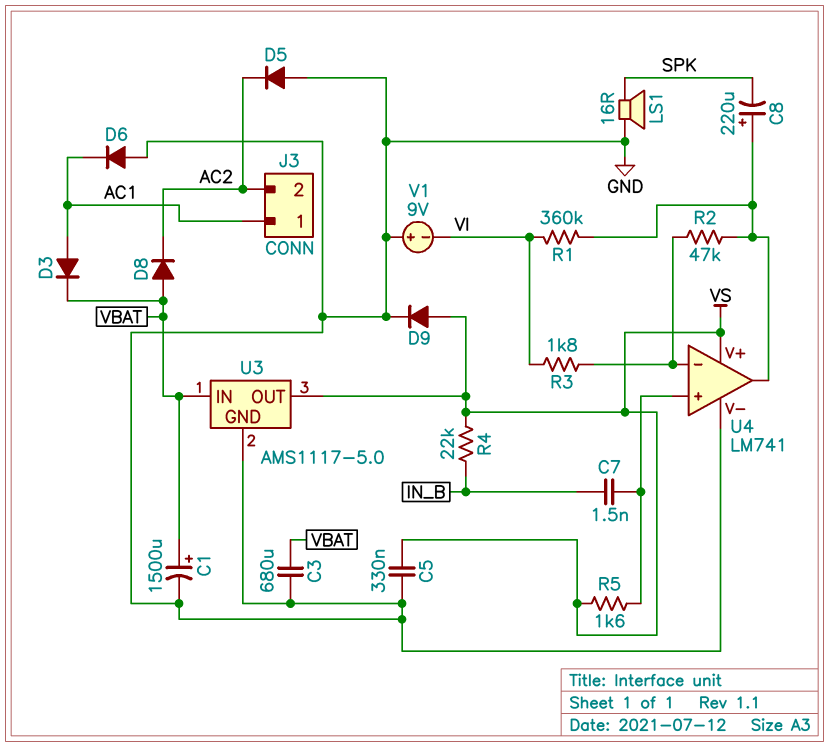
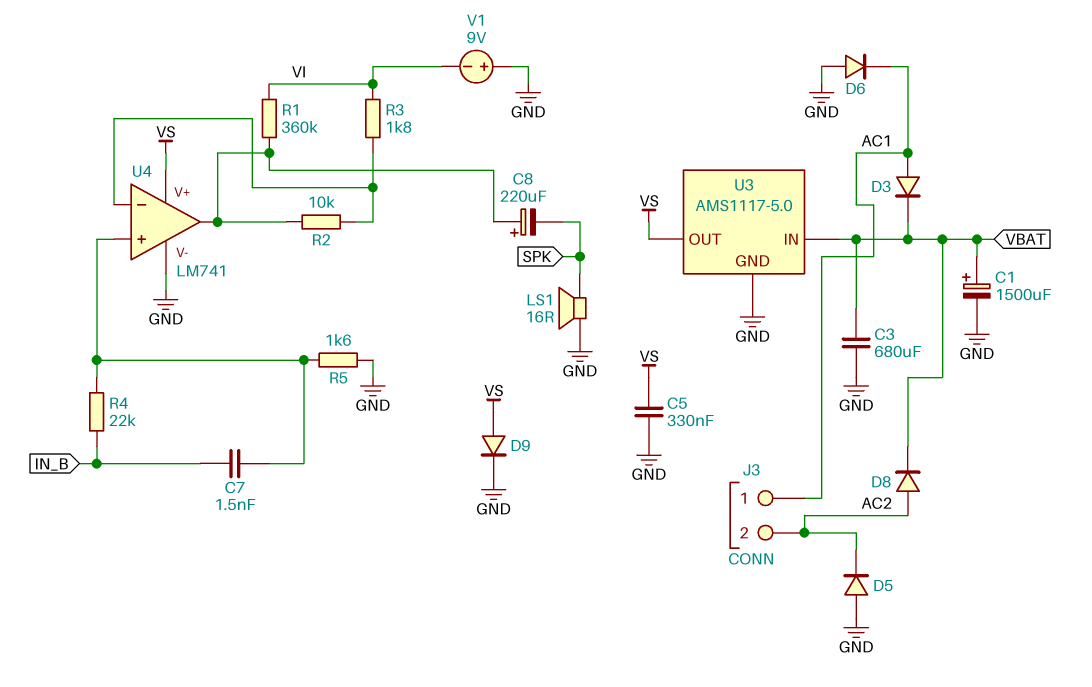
D8: diode (A VBAT, K AC2) -> diode (A AC2, K VBAT)
R2: 47k (U4/in-, U4/out) -> 10k (U4/in-, U4/out)
R4: 22k (IN_B, VS) -> 22k (IN_B, U4/in+)
R5: 1.6k (U4/in+, VS) -> 1.6k (GND, U4/in+)

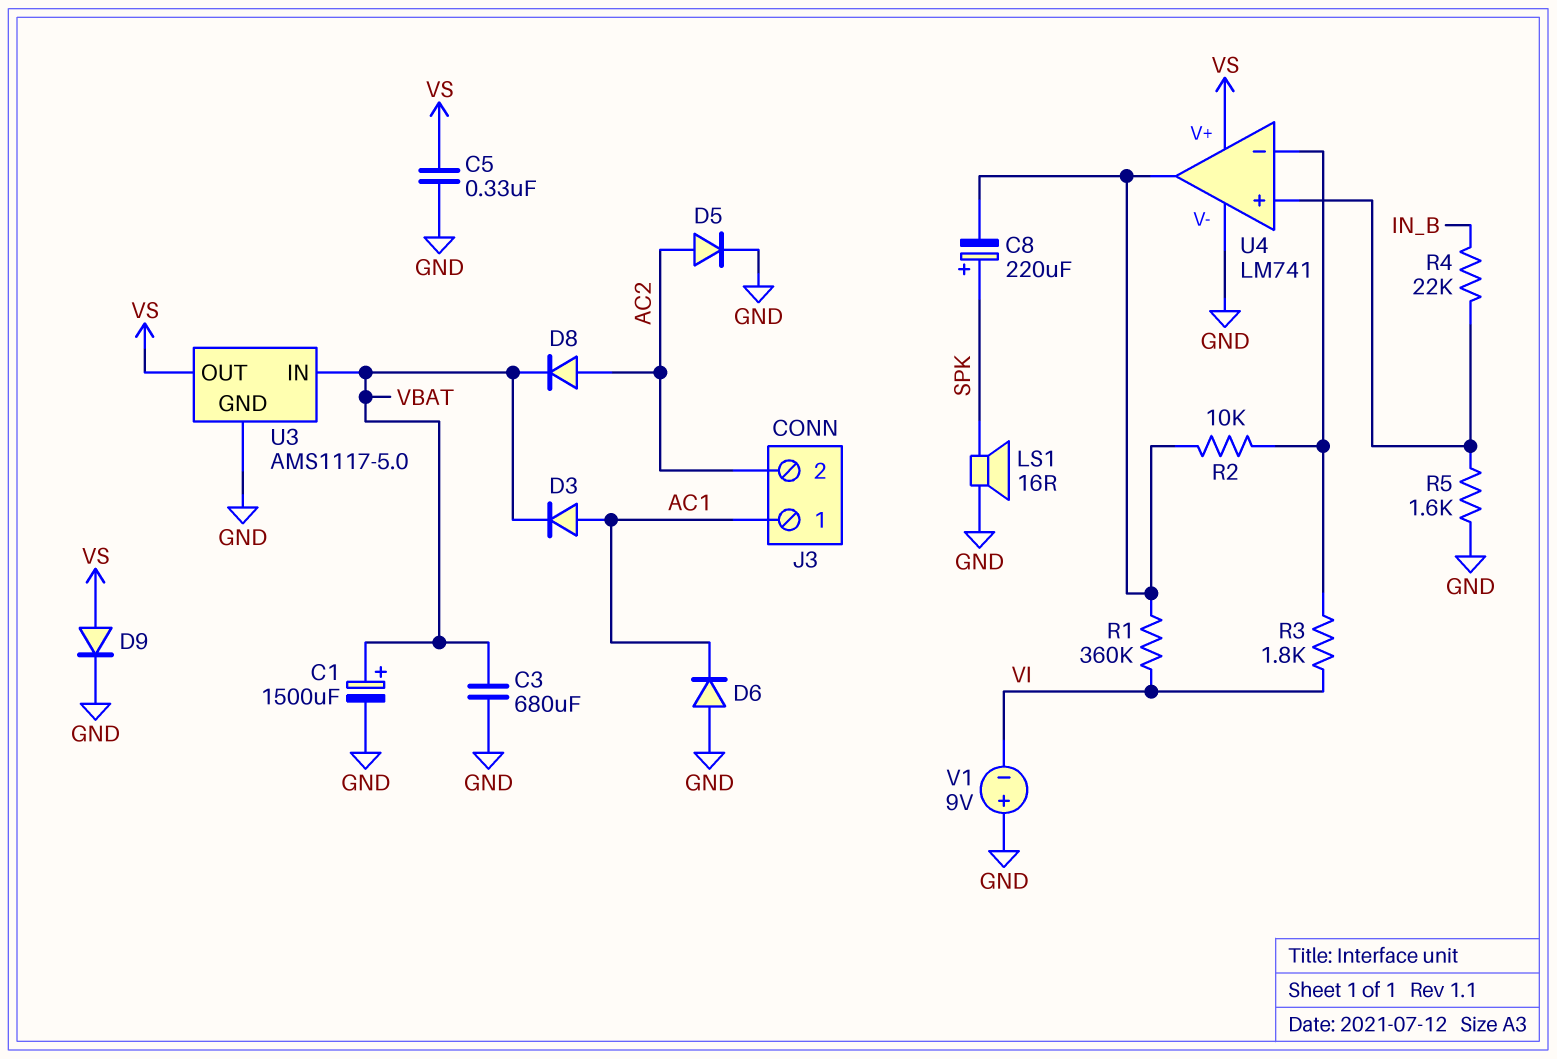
C7: 1.5nF (IN_B, U4/in+) -> none
C8: 220uF (plus U4/out, minus SPK) -> 220uF (plus SPK, minus U4/out)
D5: diode (A GND, K AC2) -> diode (A AC2, K GND)

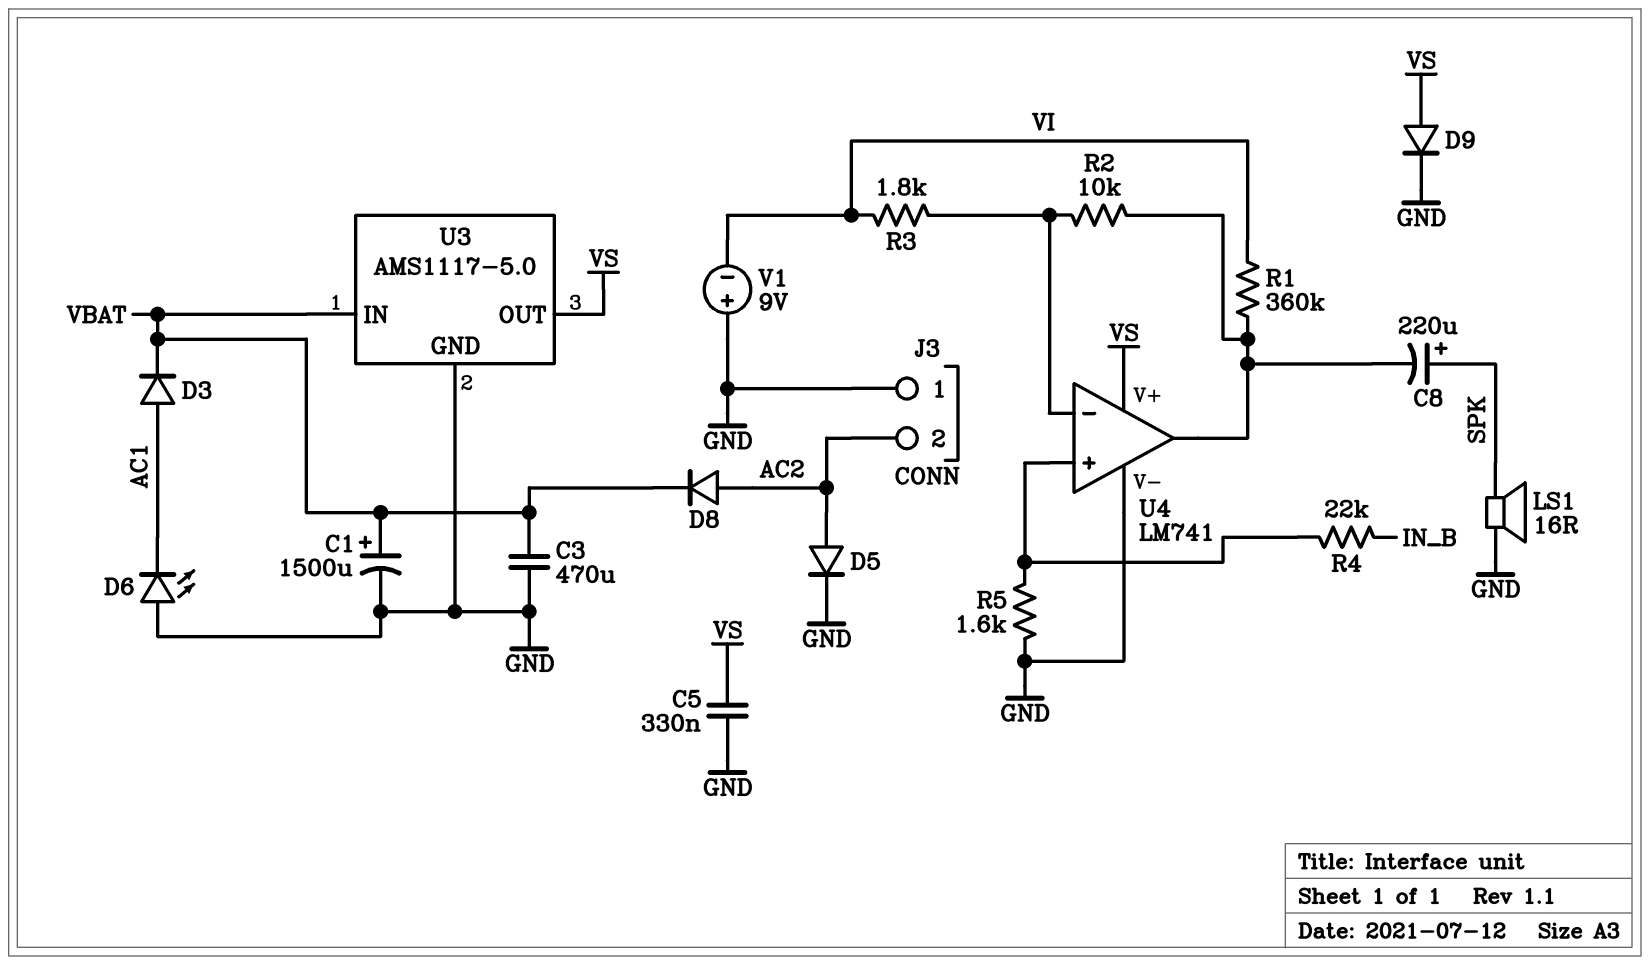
C3: 680uF (GND, VBAT) -> 470uF (GND, VBAT)
D6: diode (A GND, K AC1) -> LED (A GND, K AC1)
J3 pin 1: AC1 -> GND

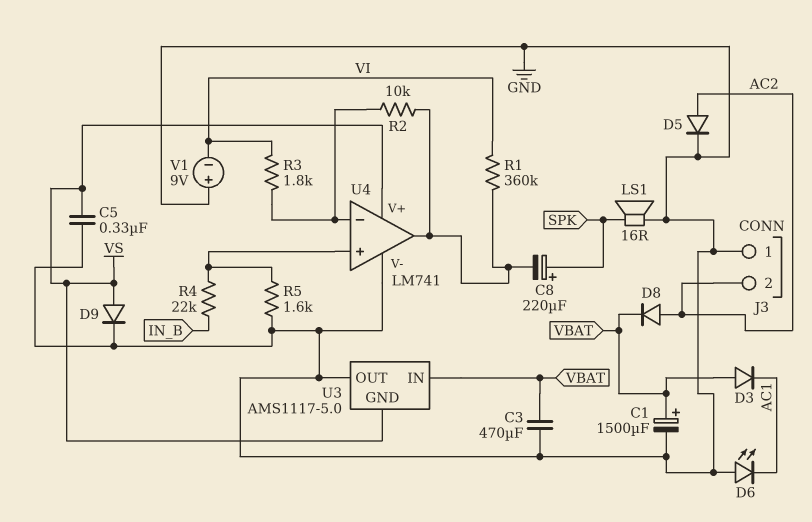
D3: diode (A AC1, K VBAT) -> diode (A VBAT, K AC1)
U3 pin GND: GND -> VS
U3 pin OUT: VS -> GND

